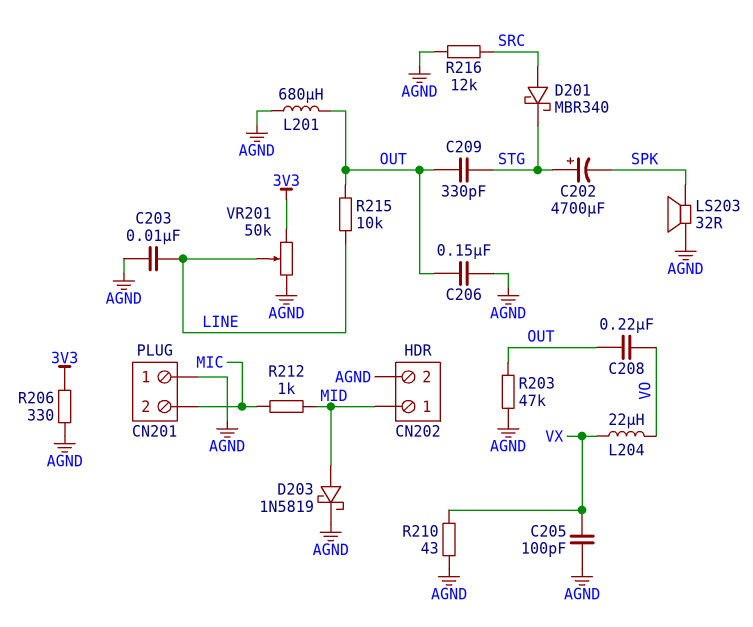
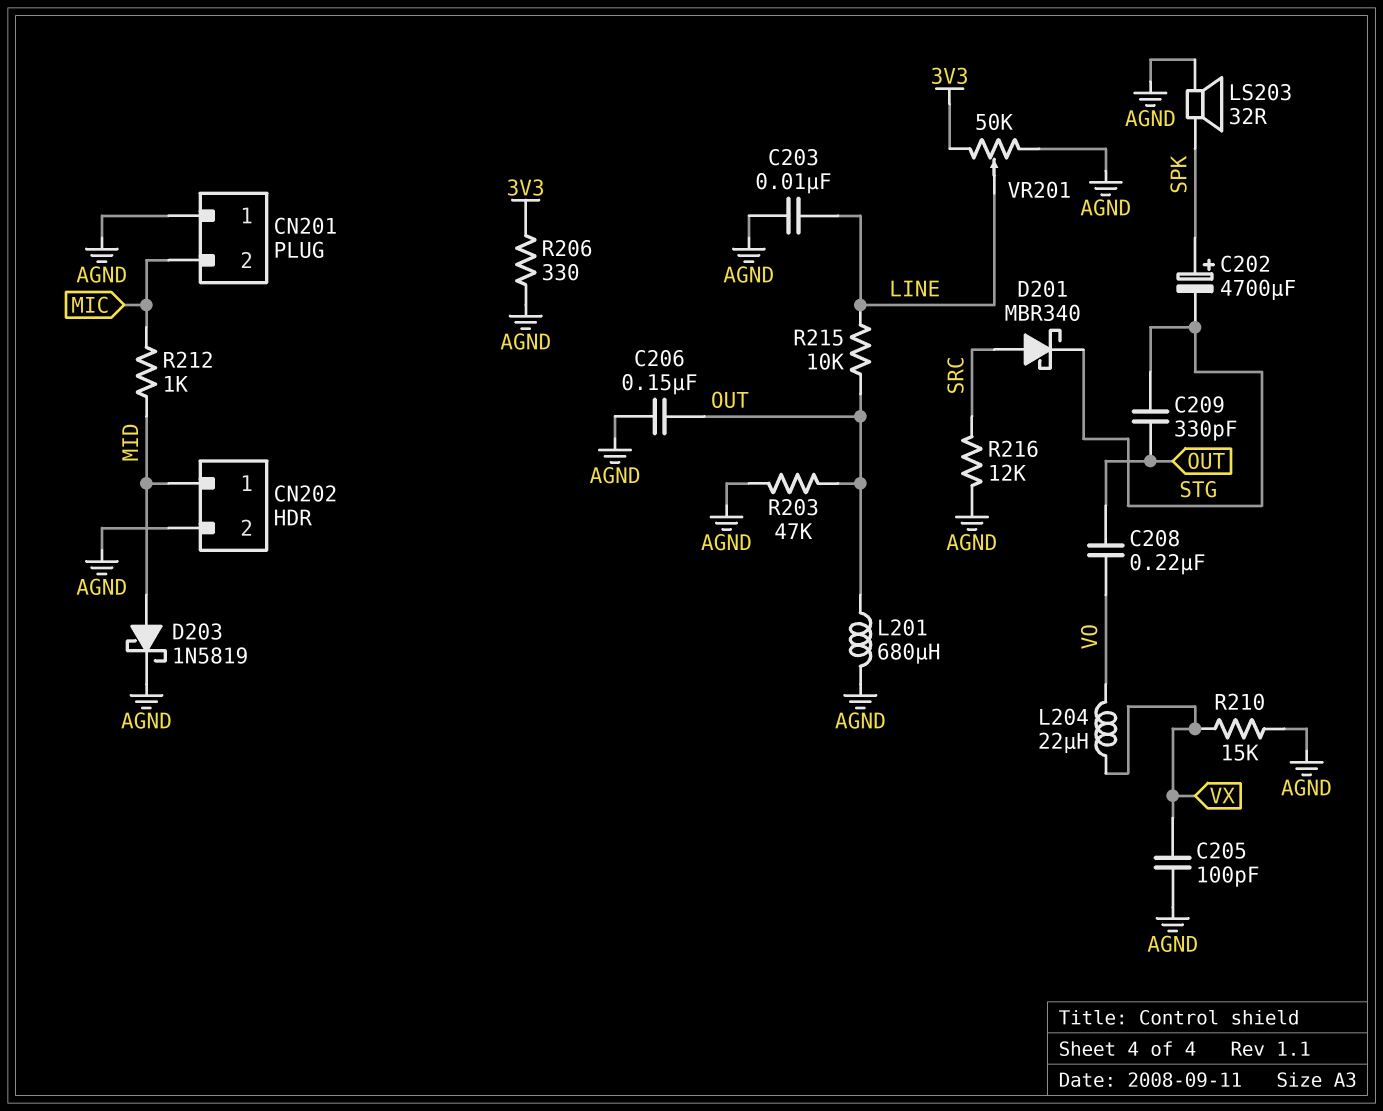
C202: 4700uF (plus STG, minus SPK) -> 4700uF (plus SPK, minus STG)
R210: 43 (AGND, VX) -> 15k (AGND, VX)

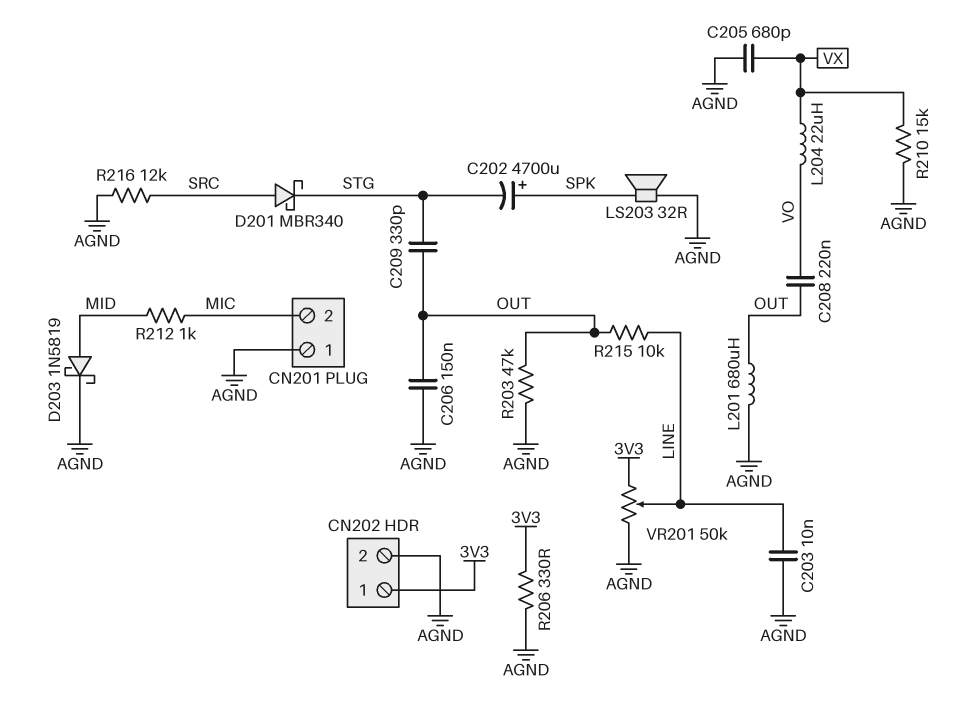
C205: 100pF (AGND, VX) -> 680pF (AGND, VX)
CN202 pin 1: MID -> 3V3

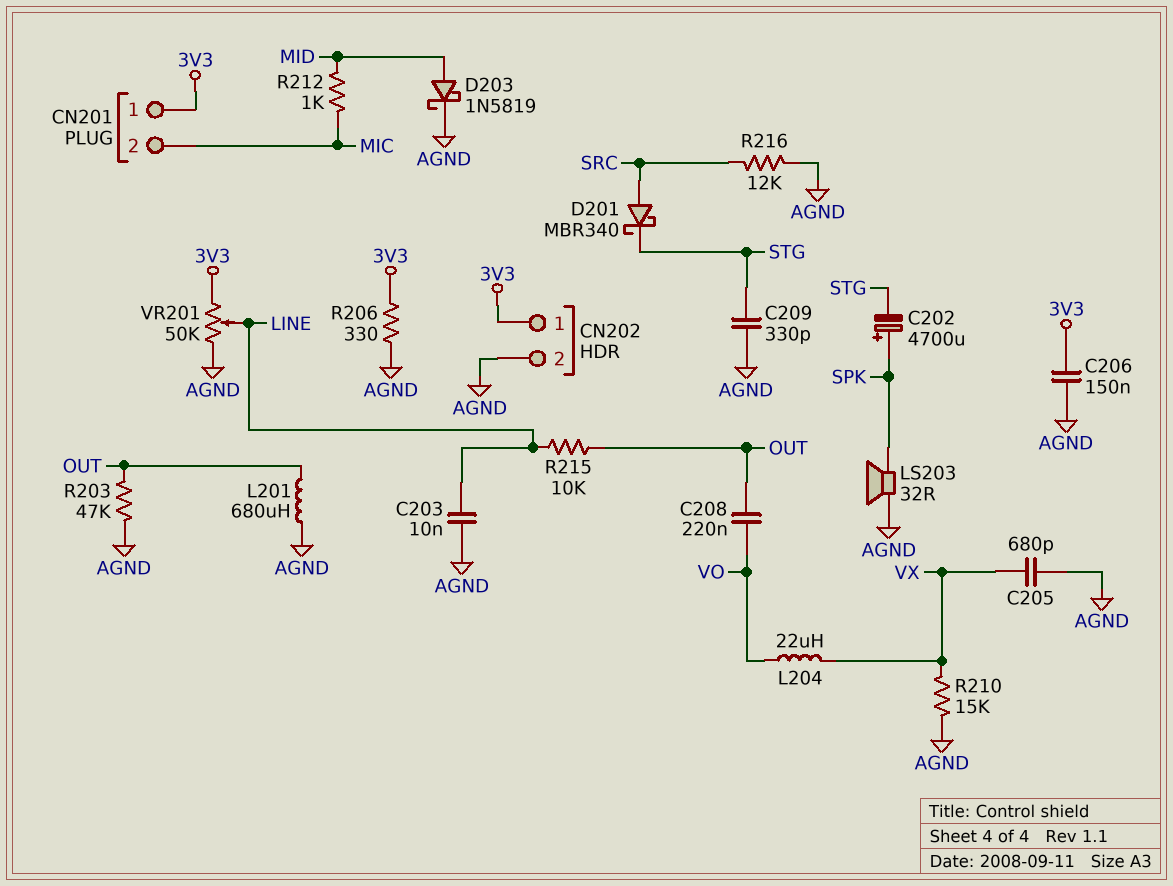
C206: 150nF (AGND, OUT) -> 150nF (3V3, AGND)
C209: 330pF (OUT, STG) -> 330pF (AGND, STG)
CN201 pin 1: AGND -> 3V3

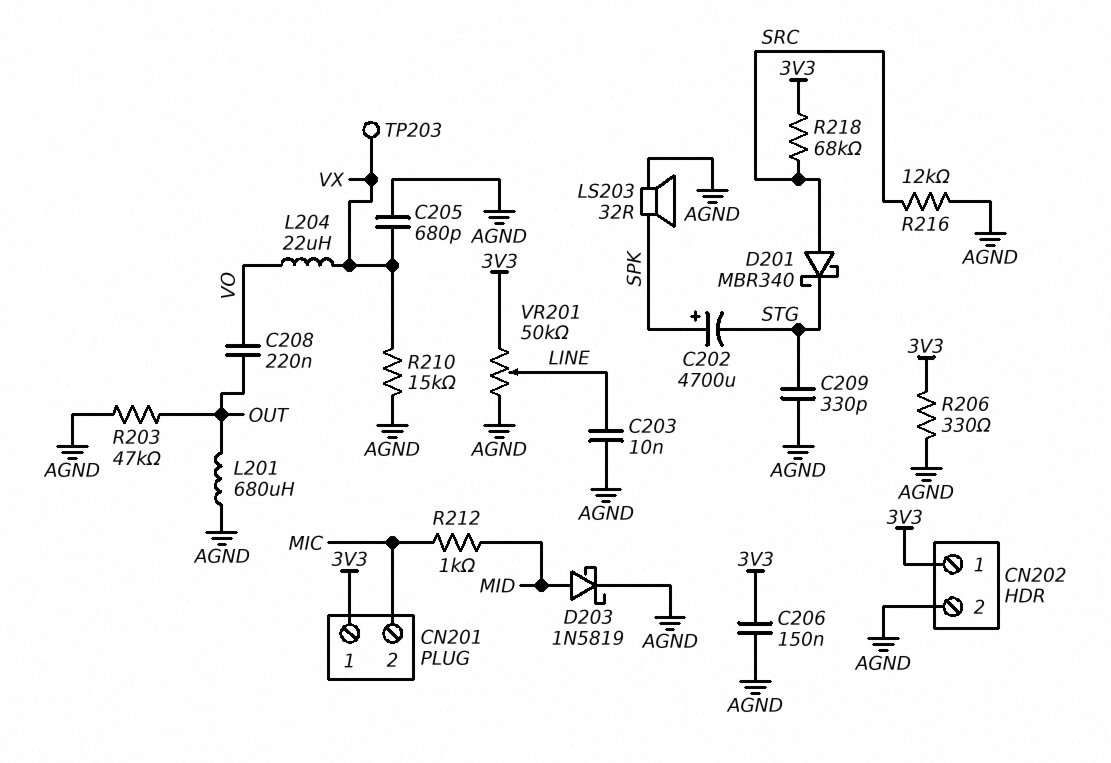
R215: 10k (LINE, OUT) -> none
R218: none -> 68k (3V3, SRC)
TP203: none -> test point (VX)

